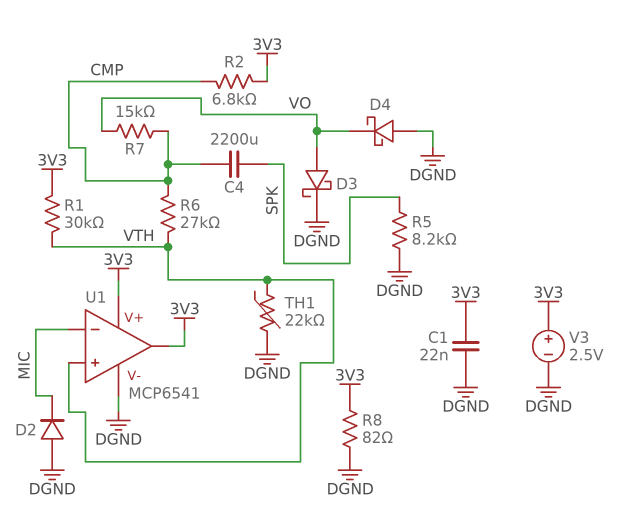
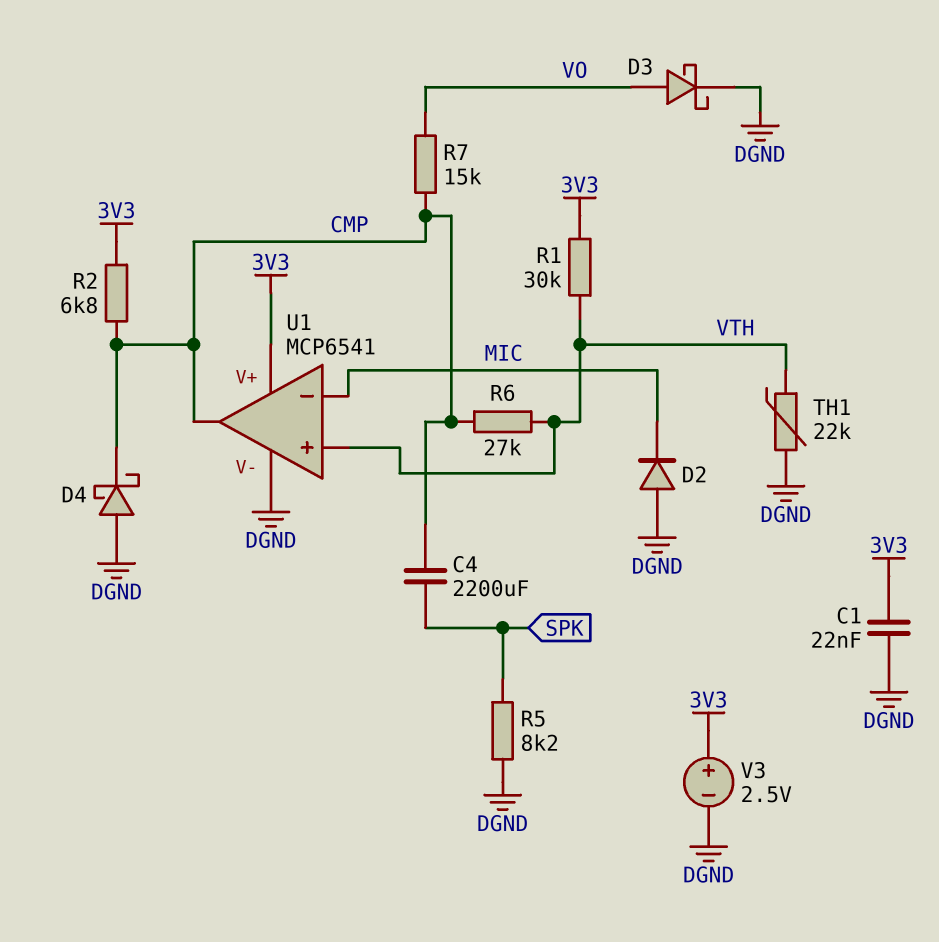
D4: schottky (A DGND, K VO) -> schottky (A DGND, K CMP)
R8: 82 (3V3, DGND) -> none
U1 pin out: 3V3 -> CMP

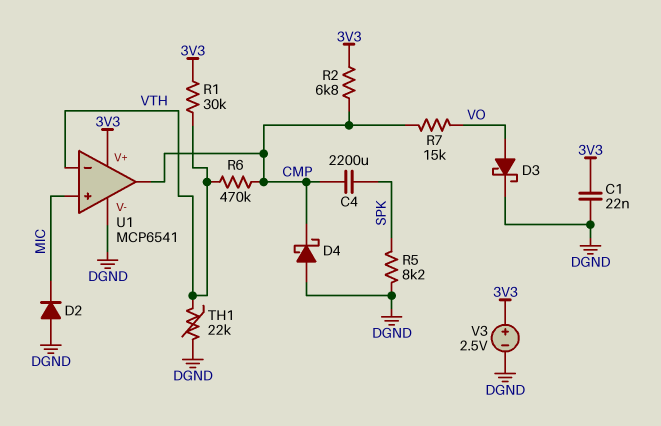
R6: 27k (CMP, VTH) -> 470k (CMP, VTH)
U1 pin in+: VTH -> MIC
U1 pin in-: MIC -> VTH

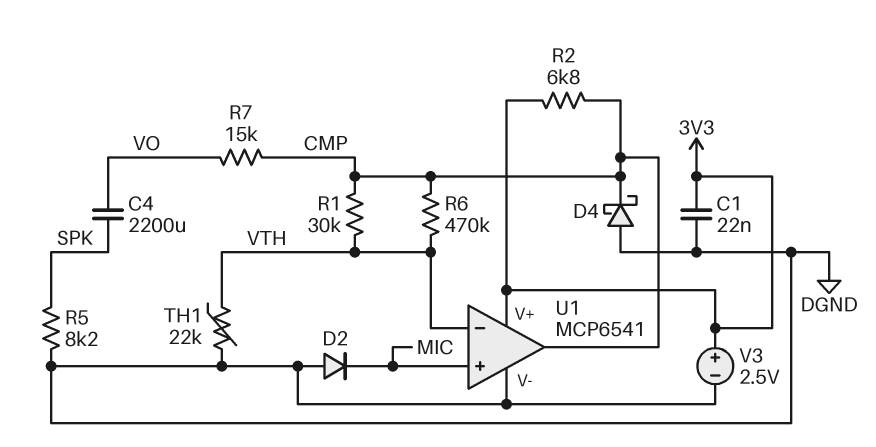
C4: 2200uF (CMP, SPK) -> 2200uF (SPK, VO)
D3: schottky (A VO, K DGND) -> none
R1: 30k (3V3, VTH) -> 30k (CMP, VTH)

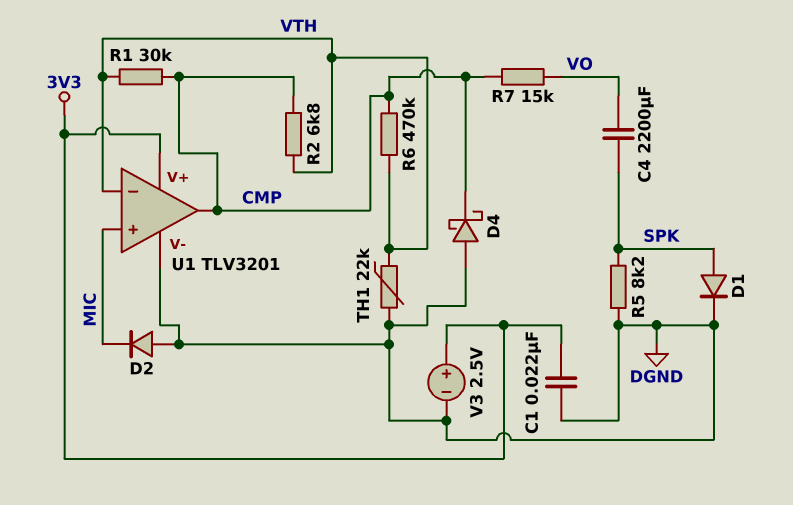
D1: none -> diode (A SPK, K DGND)
R2: 6.8k (3V3, CMP) -> 6.8k (CMP, VTH)
U1: MCP6541 -> TLV3201

